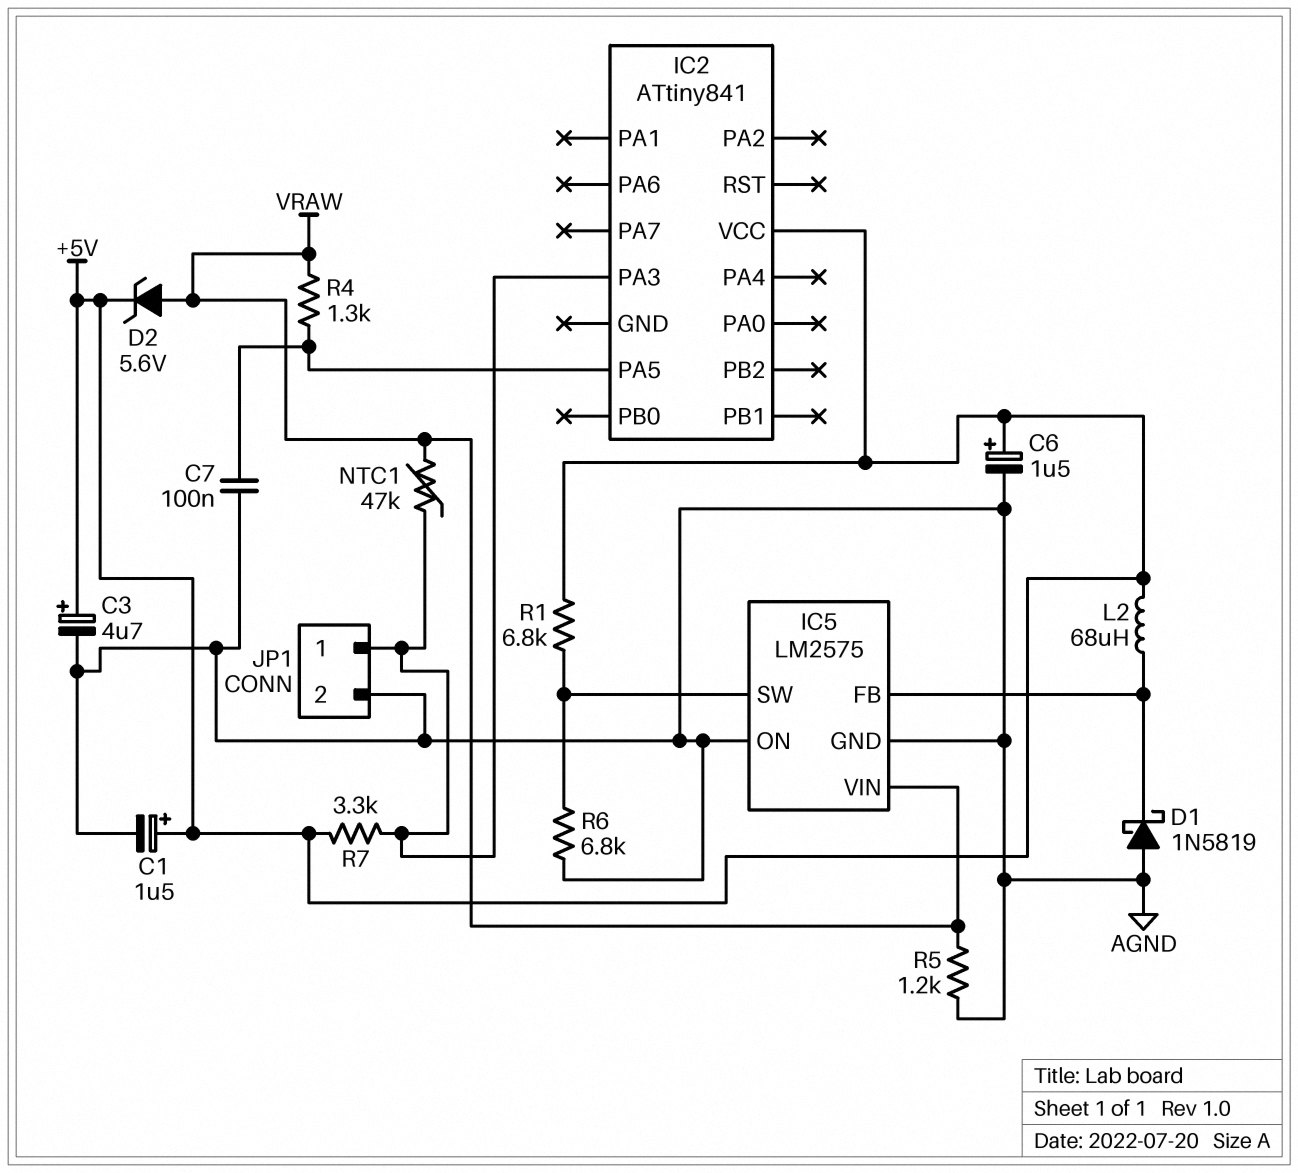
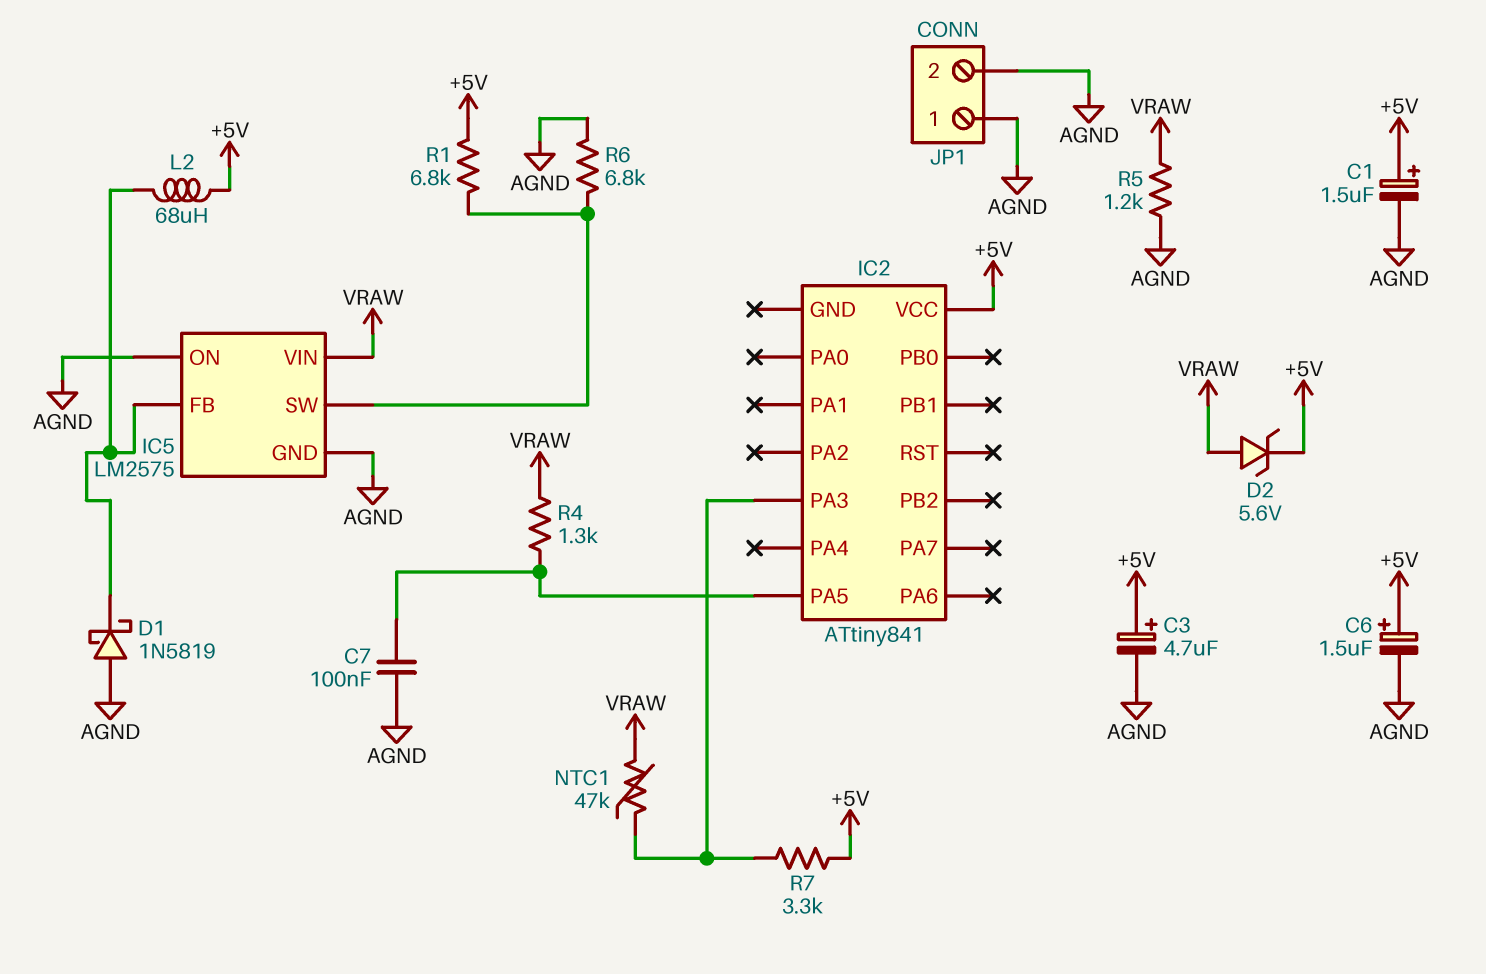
JP1 pin 1: IC2/PA3 -> AGND

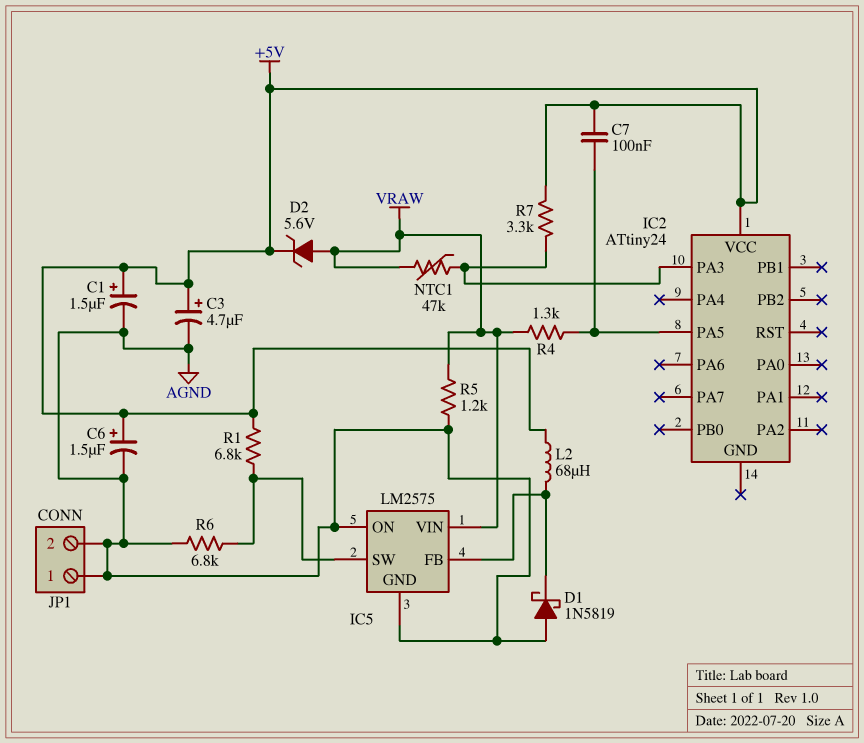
C7: 100nF (AGND, IC2/PA5) -> 100nF (+5V, IC2/PA5)
IC2: ATtiny841 -> ATtiny24

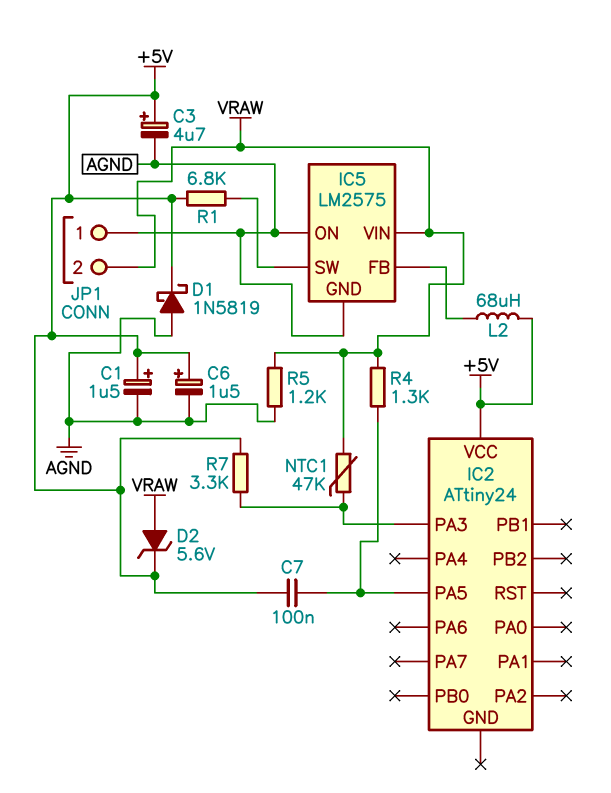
D1: schottky 1N5819 (A AGND, K IC5/FB) -> schottky 1N5819 (A AGND, K +5V)
JP1 pin 2: AGND -> VRAW
R6: 6.8k (AGND, IC5/SW) -> none

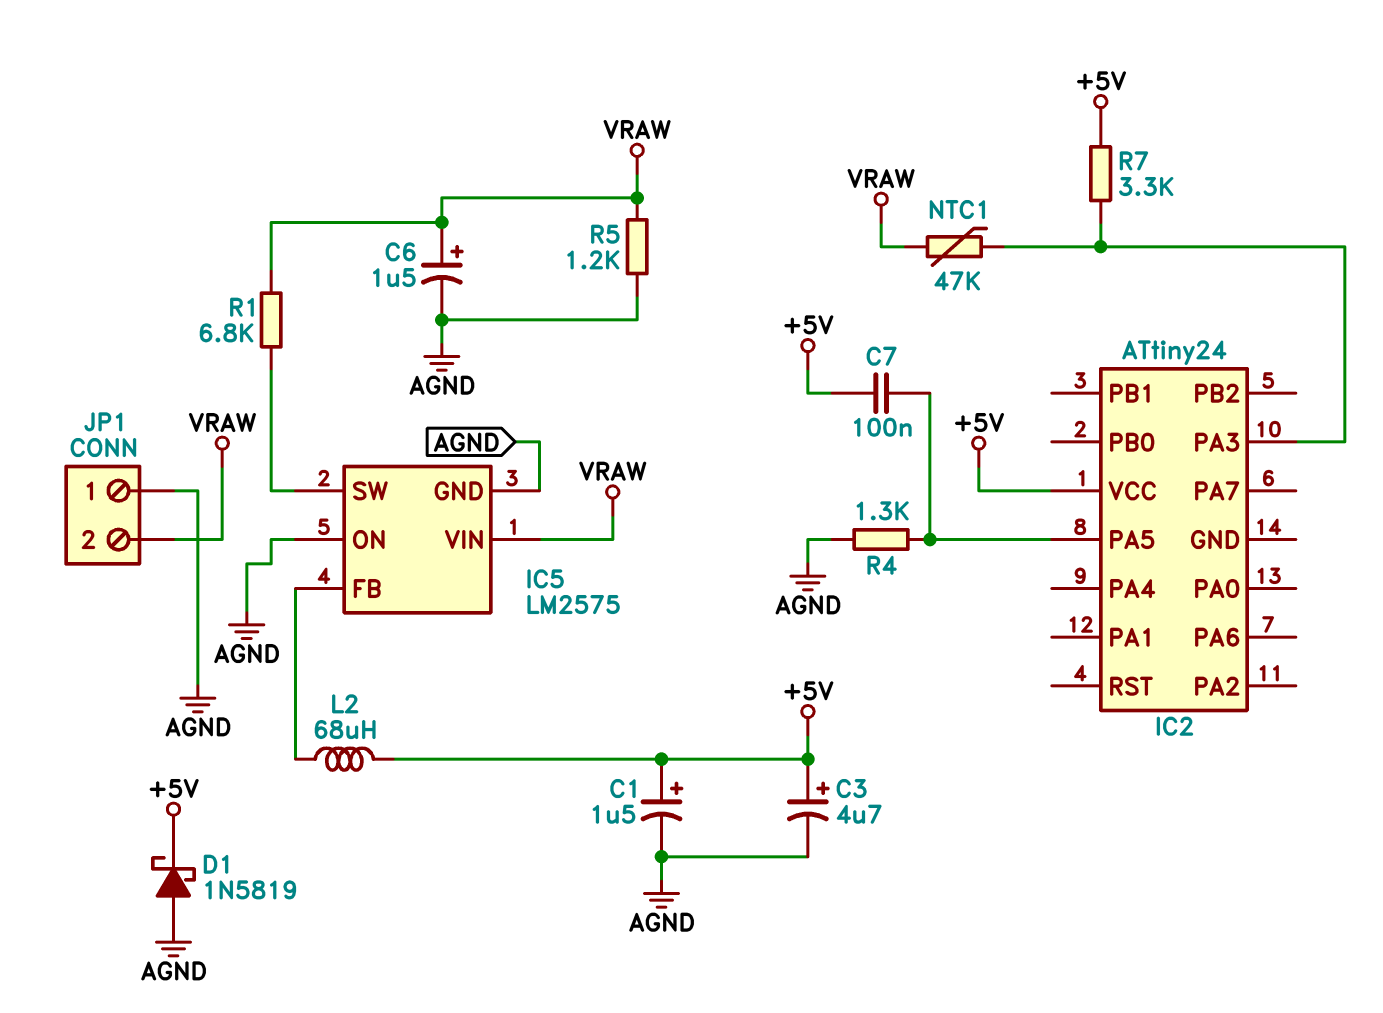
C6: 1.5uF (plus +5V, minus AGND) -> 1.5uF (plus VRAW, minus AGND)
D2: zener 5.6V (A VRAW, K +5V) -> none
R1: 6.8k (+5V, IC5/SW) -> 6.8k (IC5/SW, VRAW)
R4: 1.3k (IC2/PA5, VRAW) -> 1.3k (AGND, IC2/PA5)

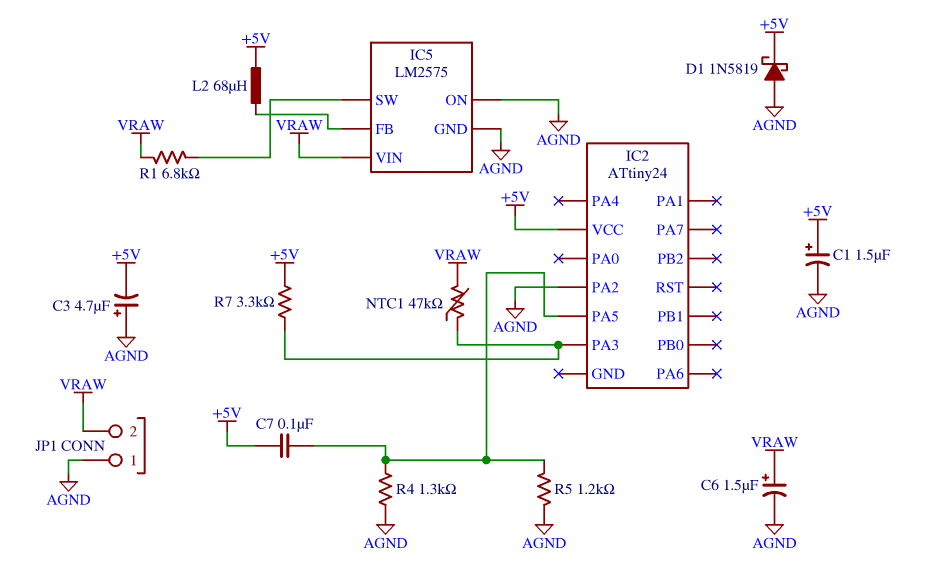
C3: 4.7uF (plus +5V, minus AGND) -> 4.7uF (plus AGND, minus +5V)
IC2 pin PA2: none -> AGND
R5: 1.2k (AGND, VRAW) -> 1.2k (AGND, IC2/PA5)

